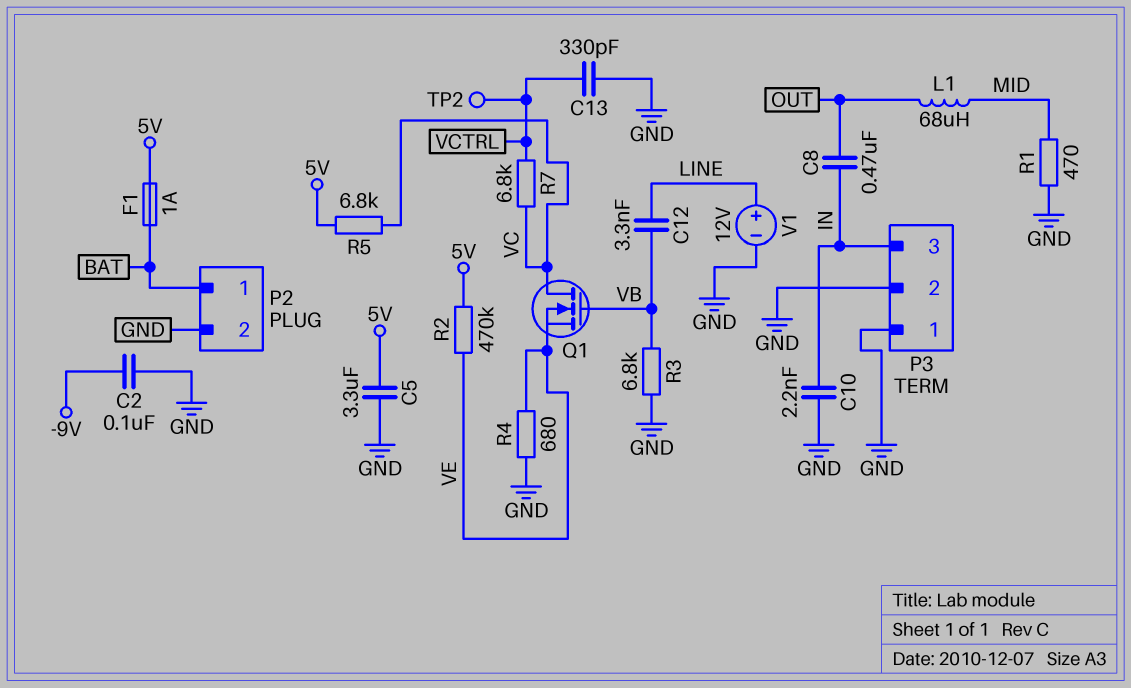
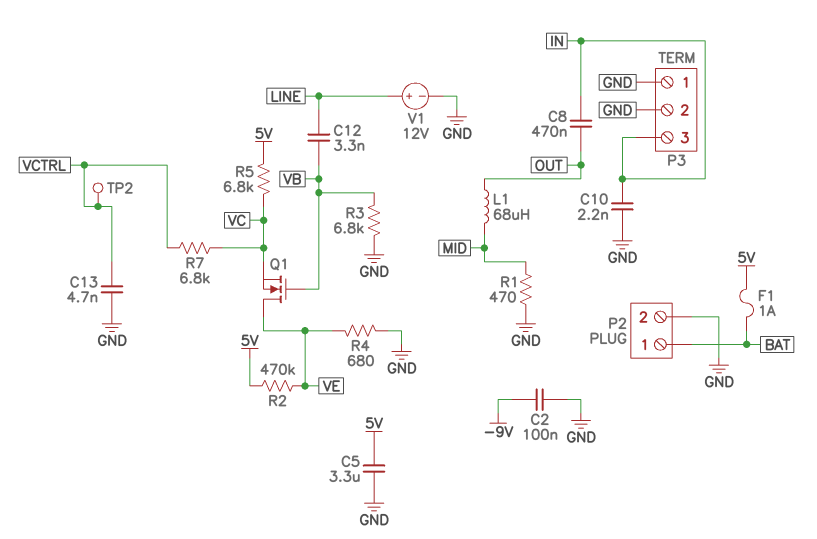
C13: 330pF (GND, VCTRL) -> 4.7nF (GND, VCTRL)
Q1: NMOS (G VB, D VC, S VE) -> NMOS (G VB, D VE, S VC)

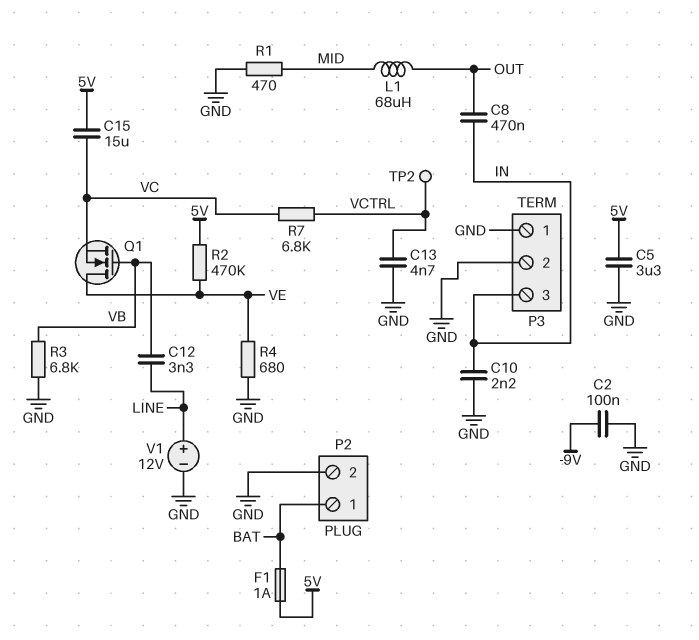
C15: none -> 15uF (5V, VC)
R5: 6.8k (5V, VC) -> none

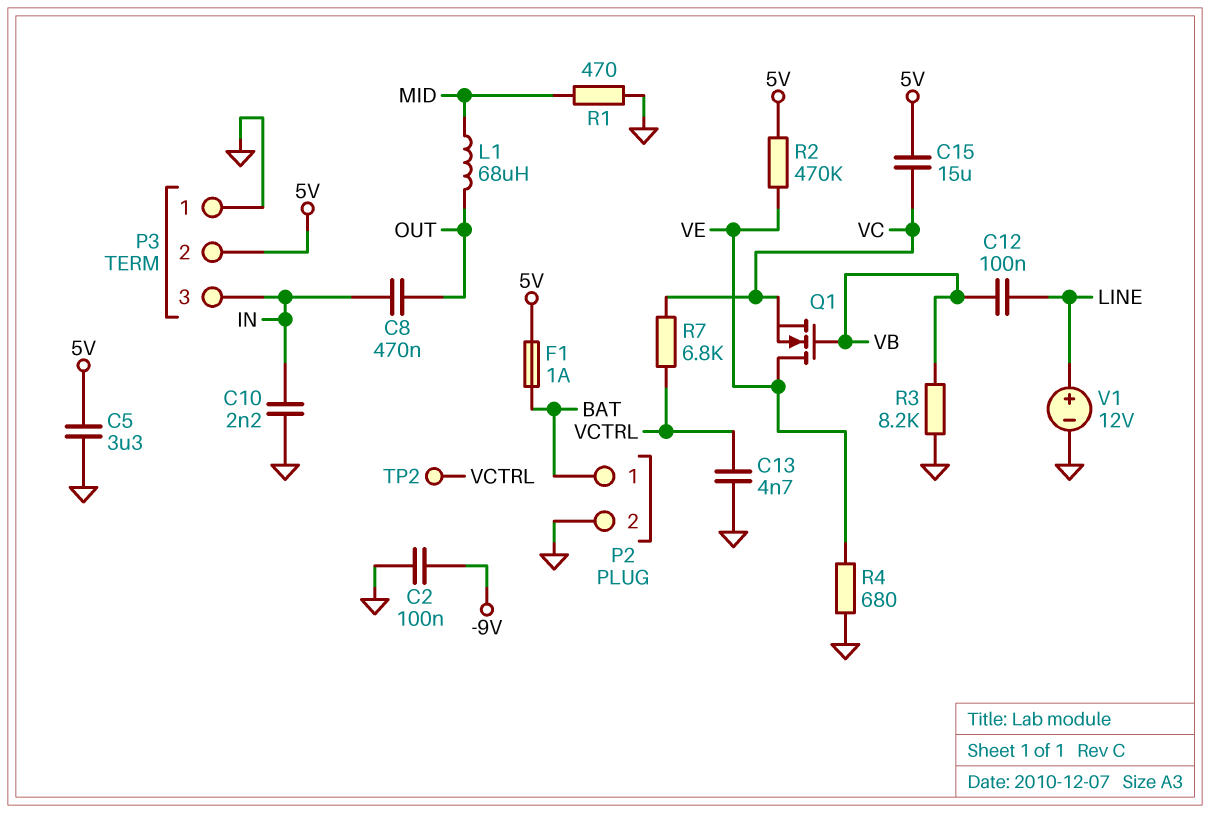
C12: 3.3nF (LINE, VB) -> 100nF (LINE, VB)
P3 pin 2: GND -> 5V
R3: 6.8k (GND, VB) -> 8.2k (GND, VB)

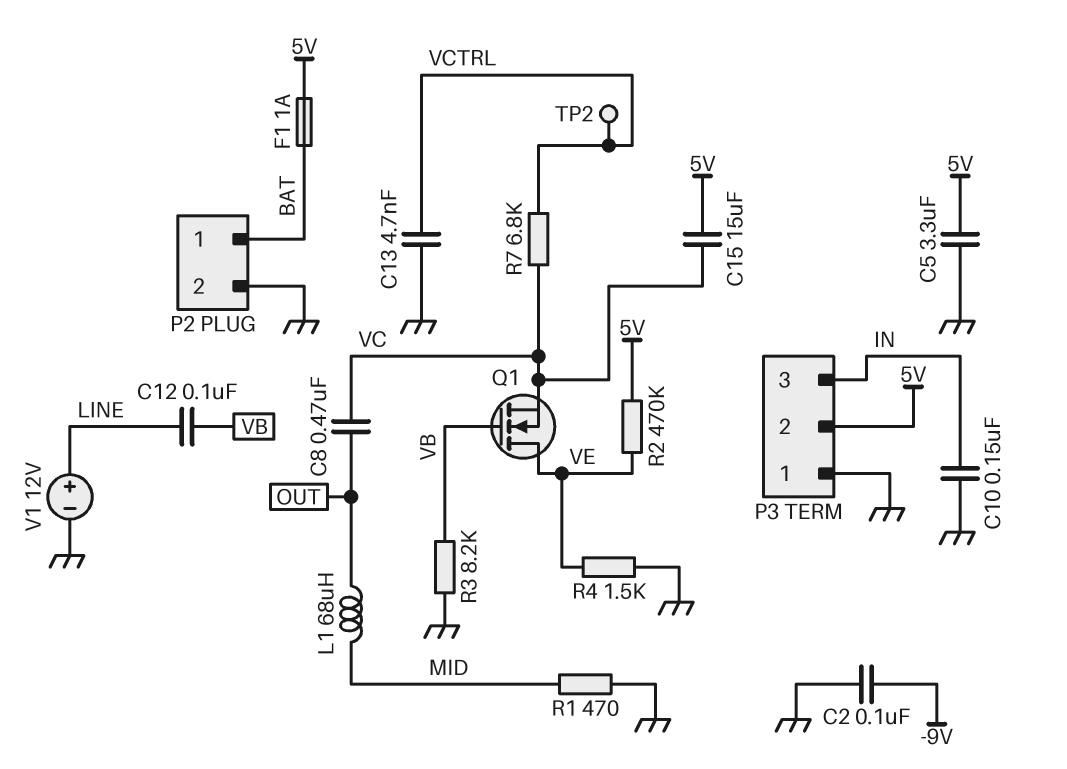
C8: 470nF (IN, OUT) -> 470nF (OUT, VC)
C10: 2.2nF (GND, IN) -> 150nF (GND, IN)
R4: 680 (GND, VE) -> 1.5k (GND, VE)

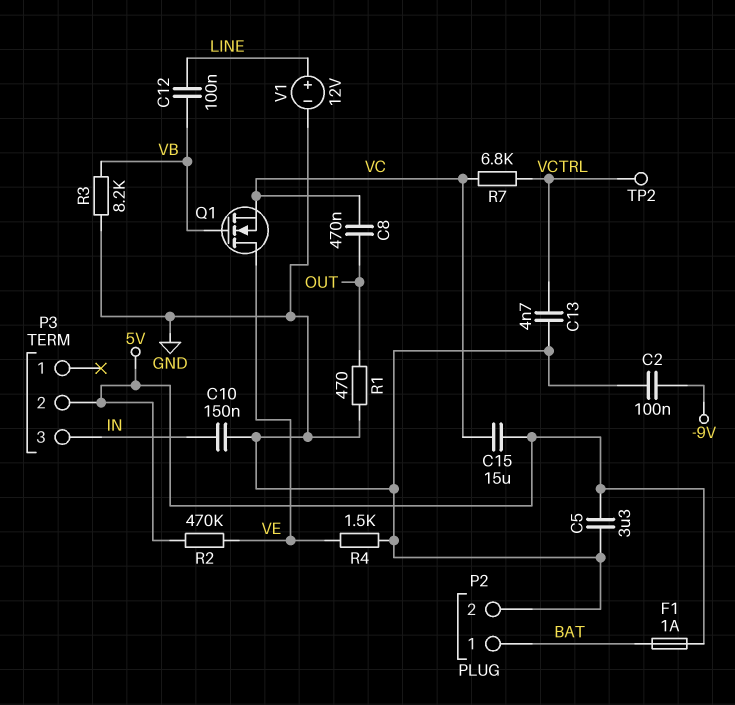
L1: 68uH (MID, OUT) -> none
P3 pin 1: GND -> none
R1: 470 (GND, MID) -> 470 (GND, OUT)

